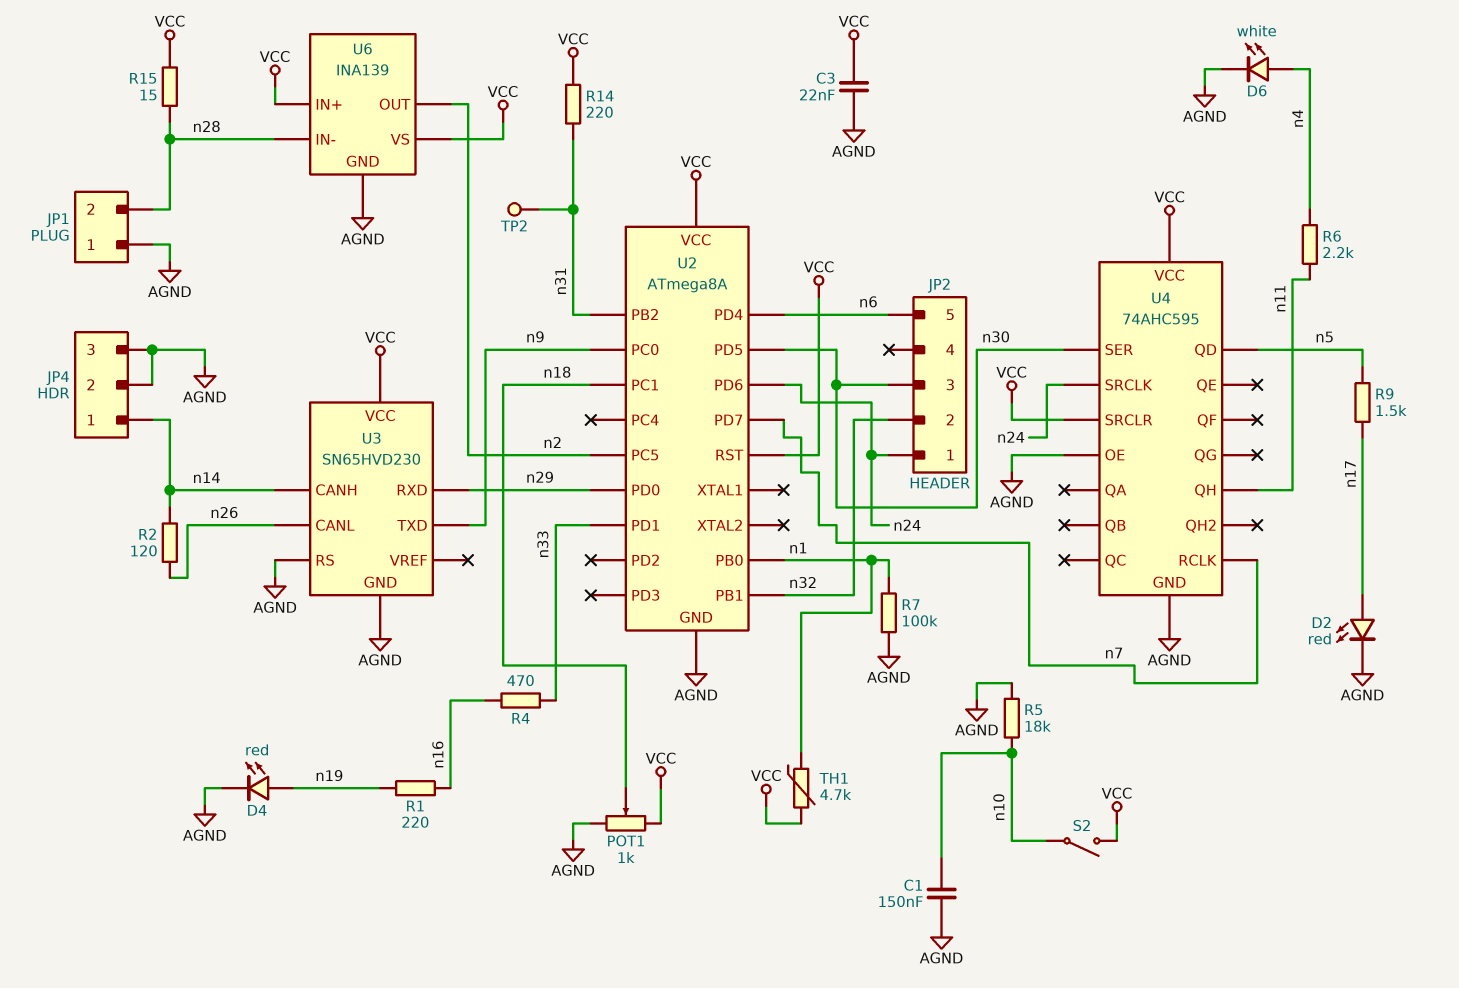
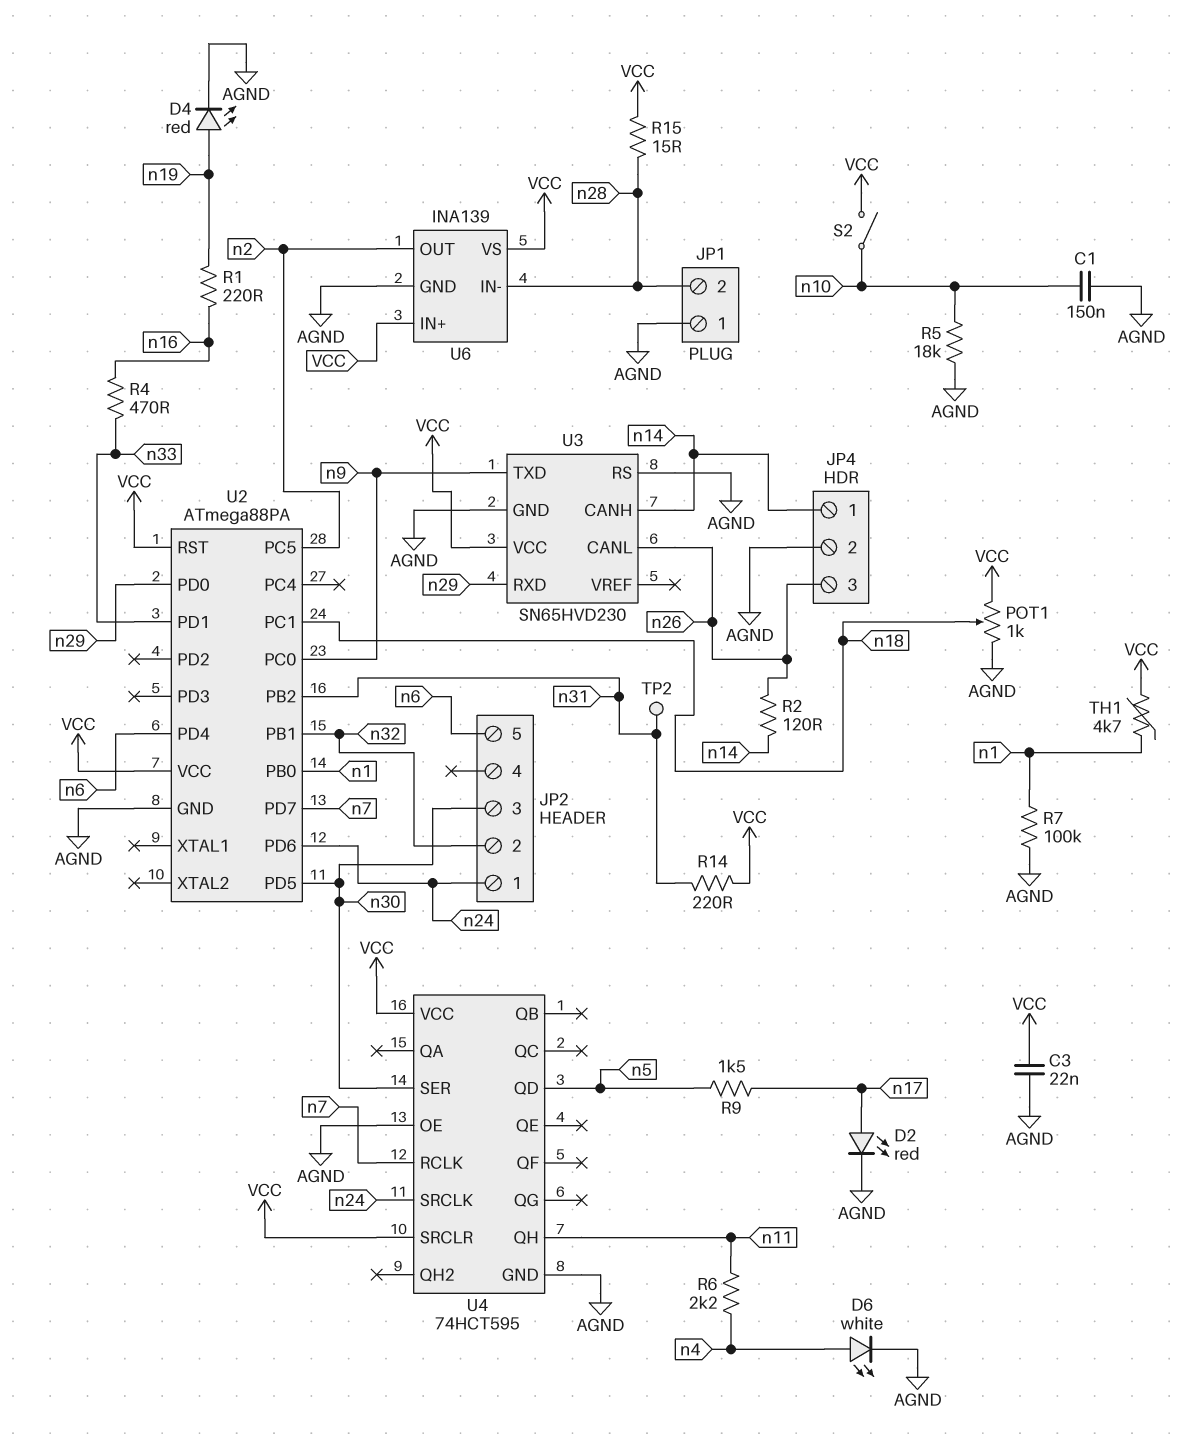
JP4 pin 3: AGND -> n26
U2: ATmega8A -> ATmega88PA
U4: 74AHC595 -> 74HCT595

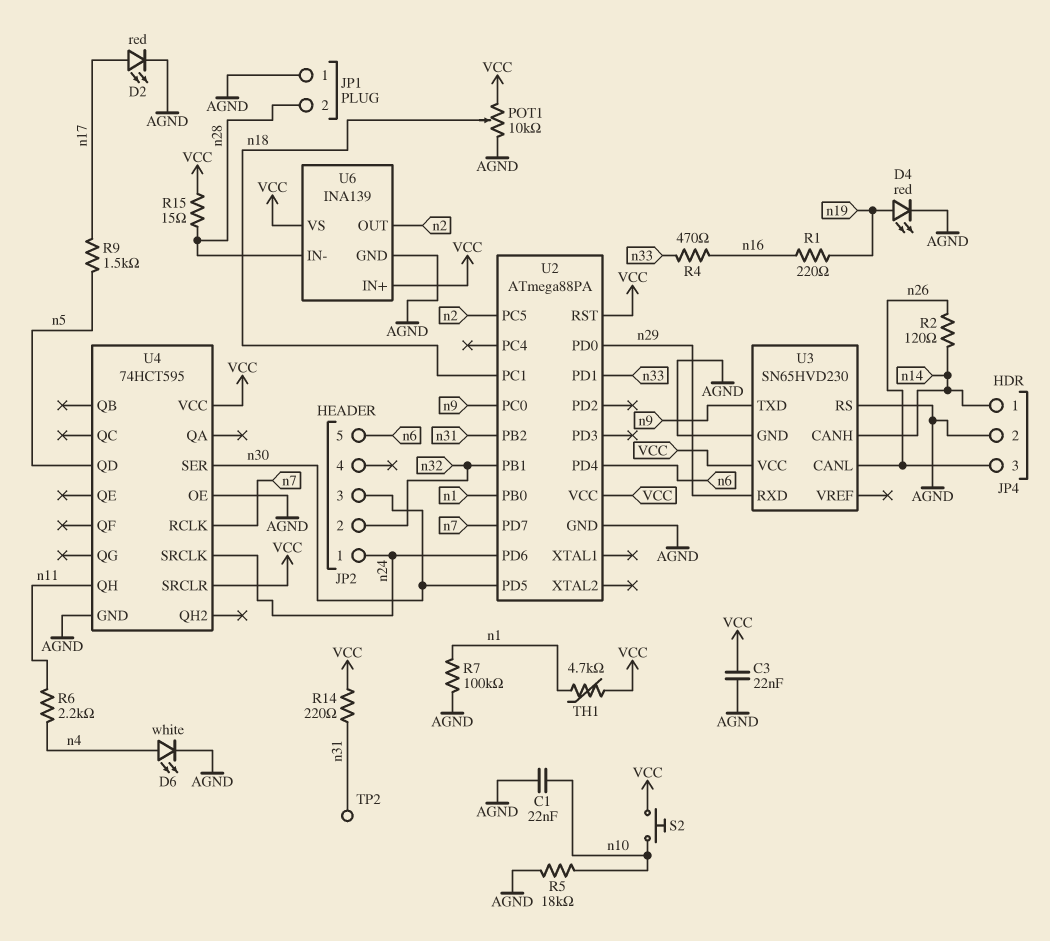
C1: 150nF (AGND, n10) -> 22nF (AGND, n10)
POT1: 1k (AGND, VCC, wiper n18) -> 10k (AGND, VCC, wiper n18)
S2: switch (VCC, n10) -> button (VCC, n10)

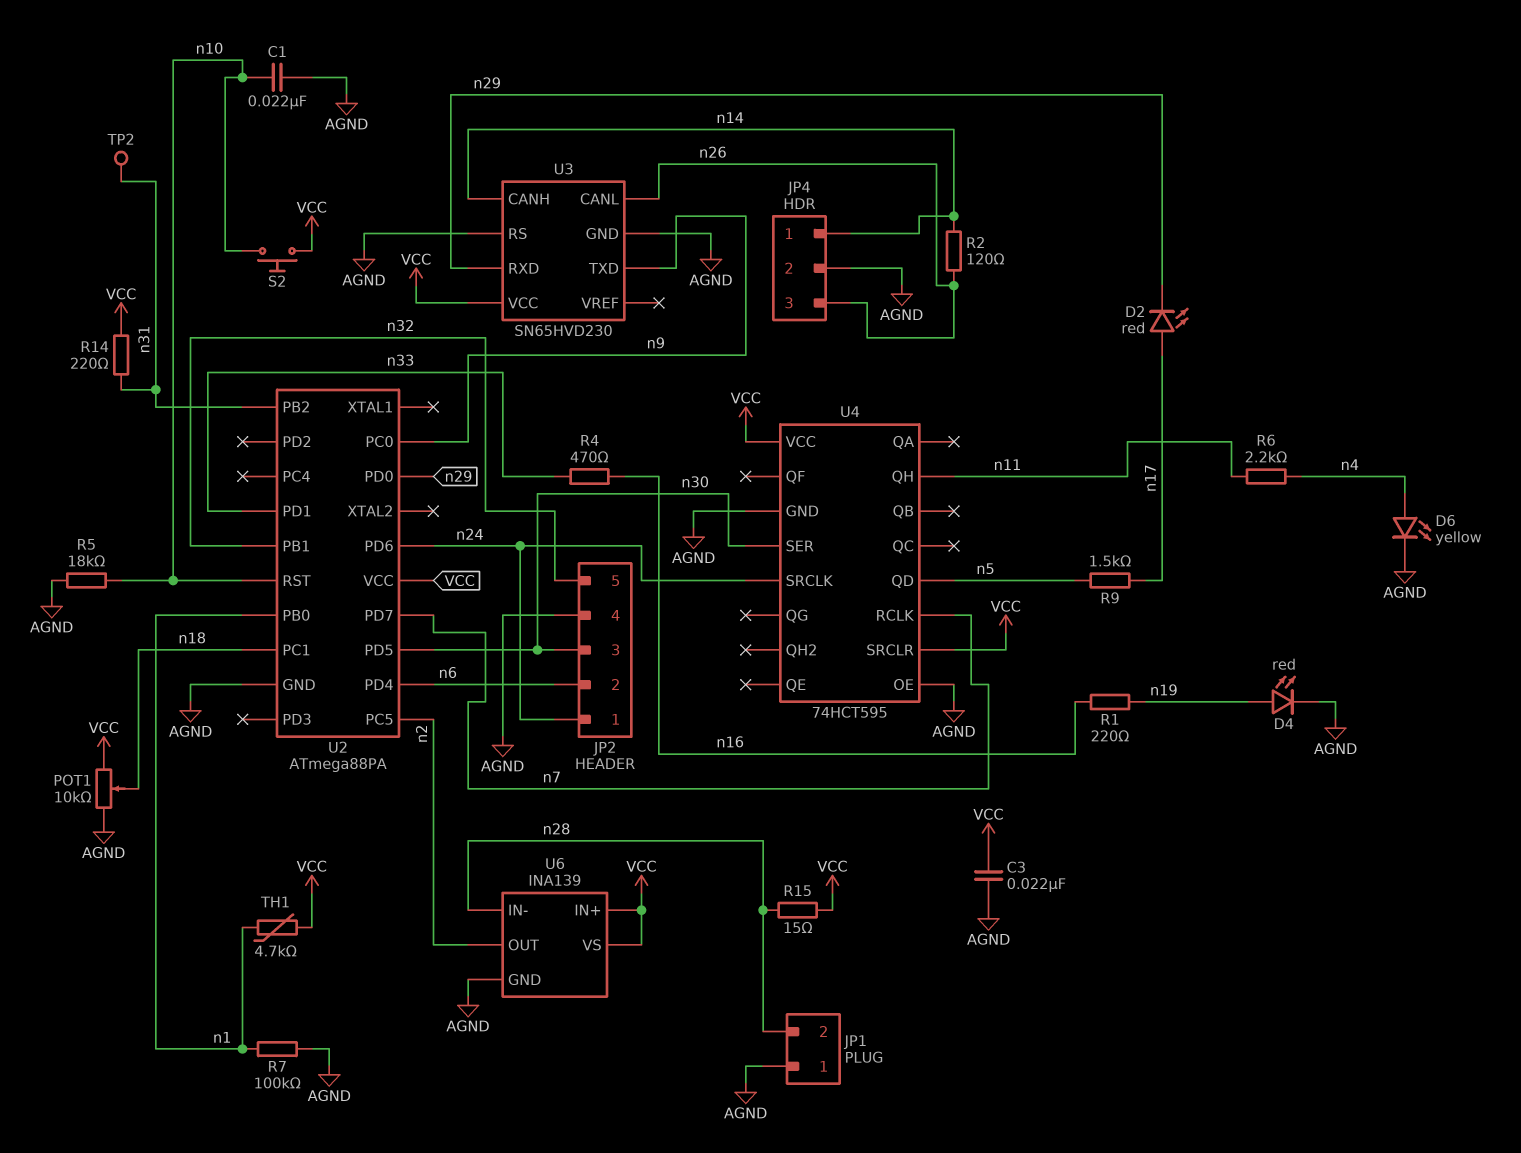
D2: LED red (A n17, K AGND) -> LED red (A n17, K n29)
D6: LED white (A n4, K AGND) -> LED yellow (A n4, K AGND)
JP2 pin 2: n32 -> n6
JP2 pin 4: none -> AGND
JP2 pin 5: n6 -> n32
U2 pin RST: VCC -> n10

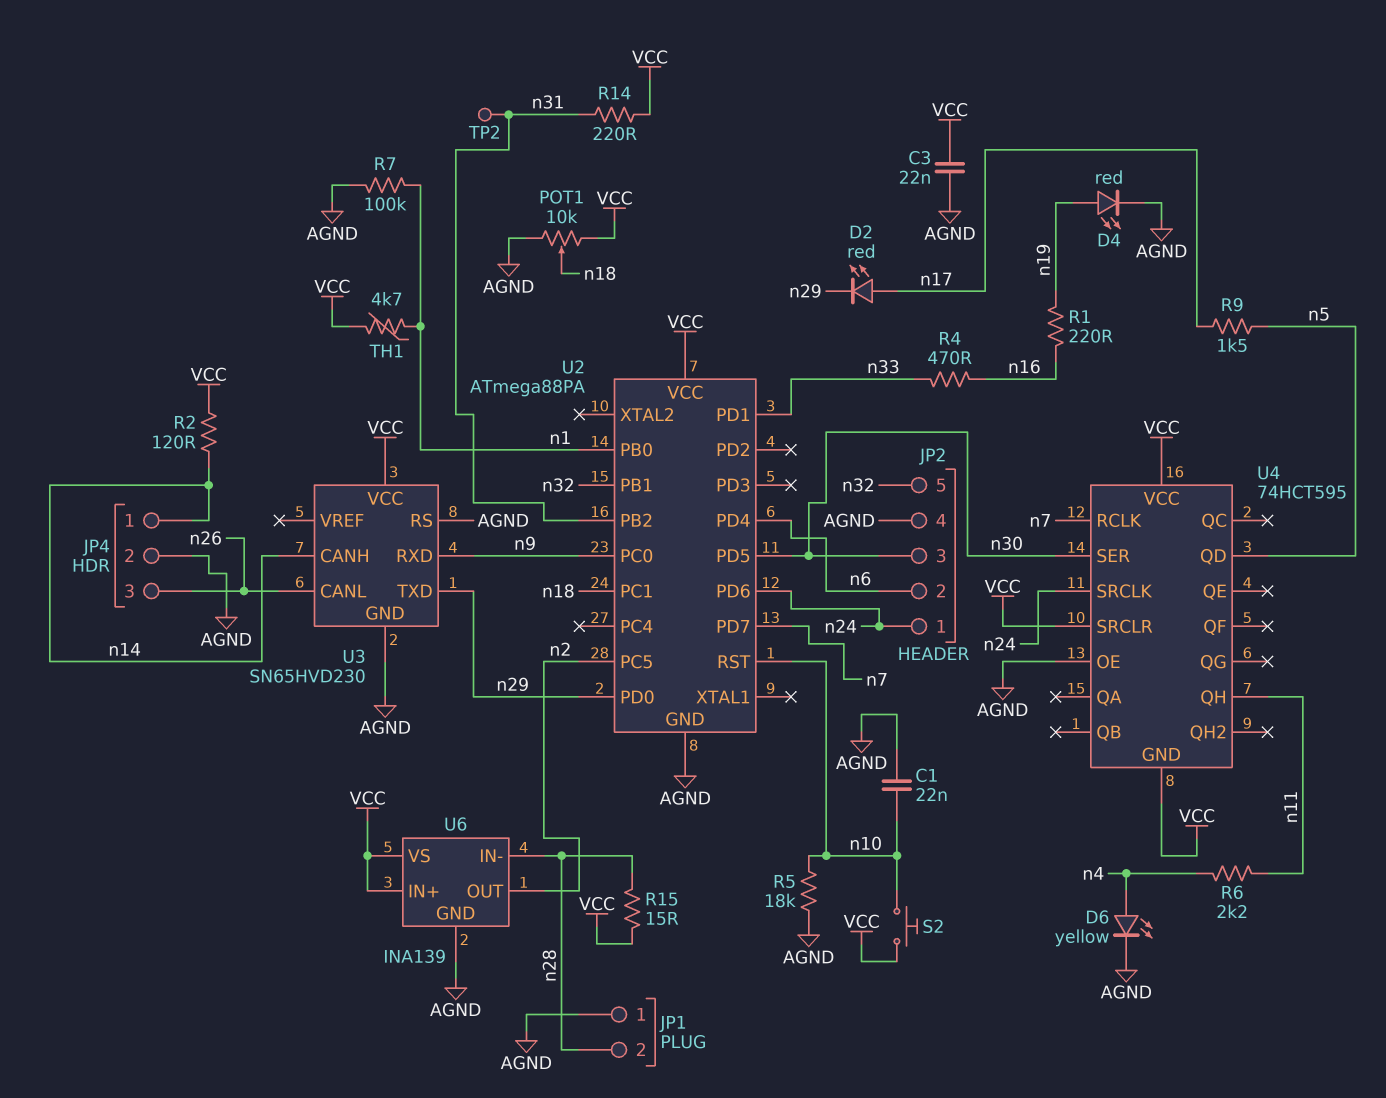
R2: 120 (n14, n26) -> 120 (VCC, n14)
U3 pin RXD: n29 -> n9
U3 pin TXD: n9 -> n29
U4 pin GND: AGND -> VCC

